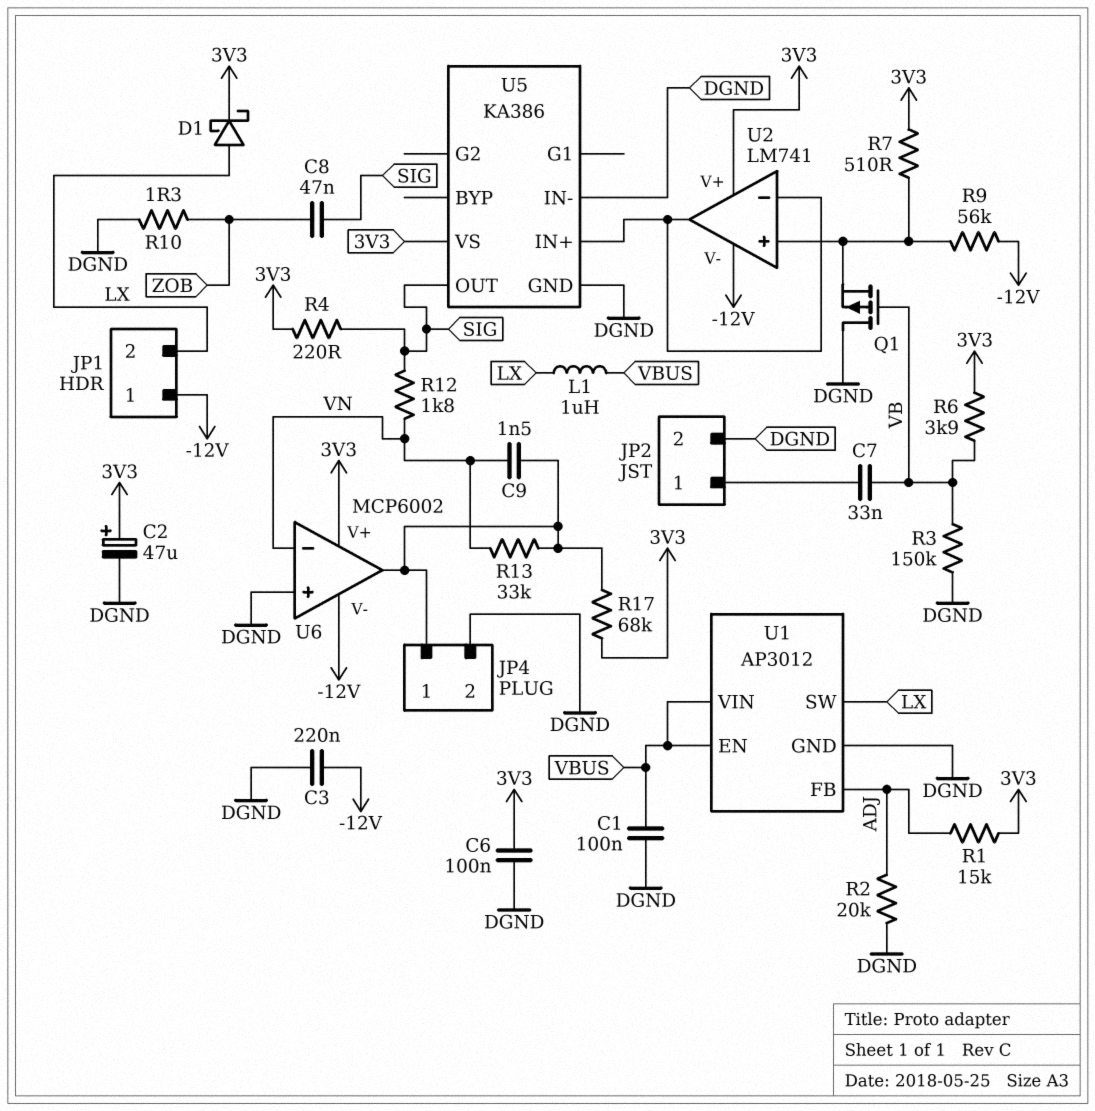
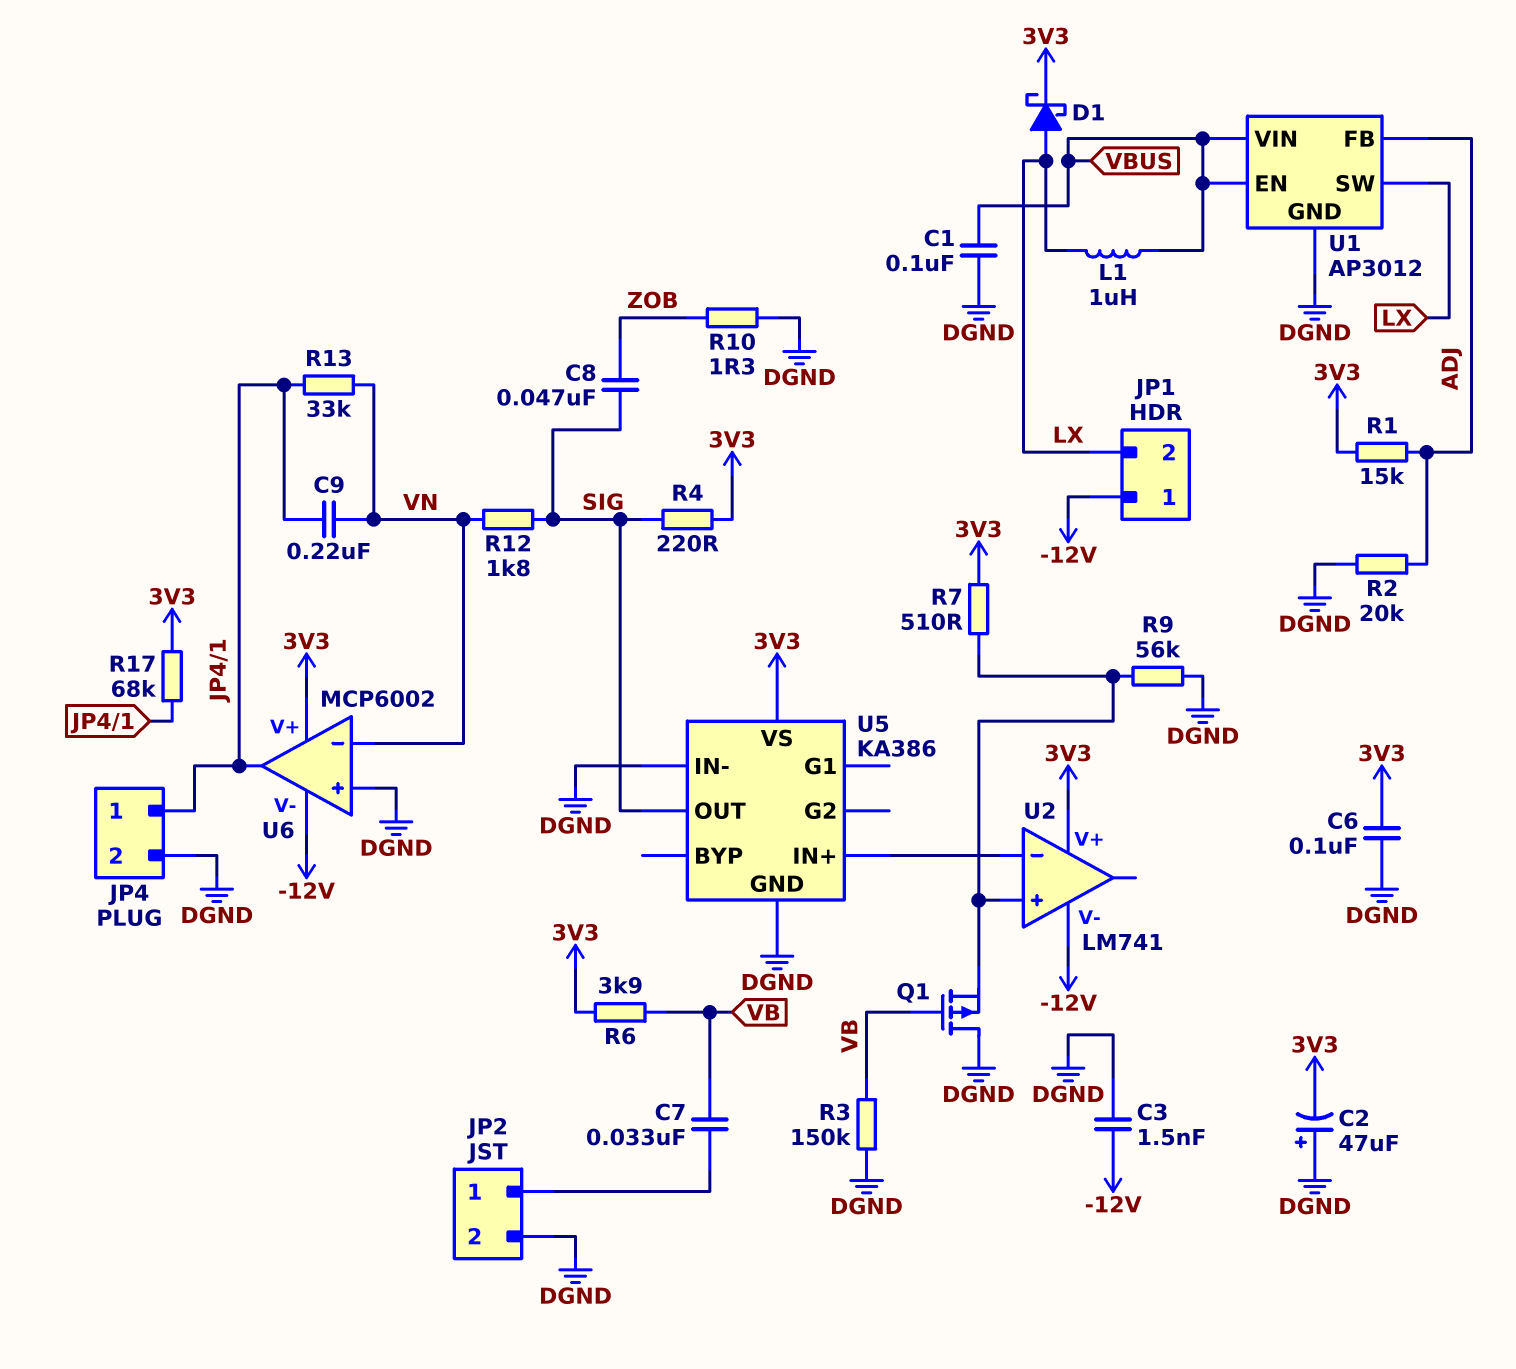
C2: 47uF (plus 3V3, minus DGND) -> 47uF (plus DGND, minus 3V3)
C3: 220nF (-12V, DGND) -> 1.5nF (-12V, DGND)
C9: 1.5nF (JP4/1, VN) -> 220nF (JP4/1, VN)
R9: 56k (-12V, U2/in+) -> 56k (DGND, U2/in+)
U2 pin out: U2/in- -> none

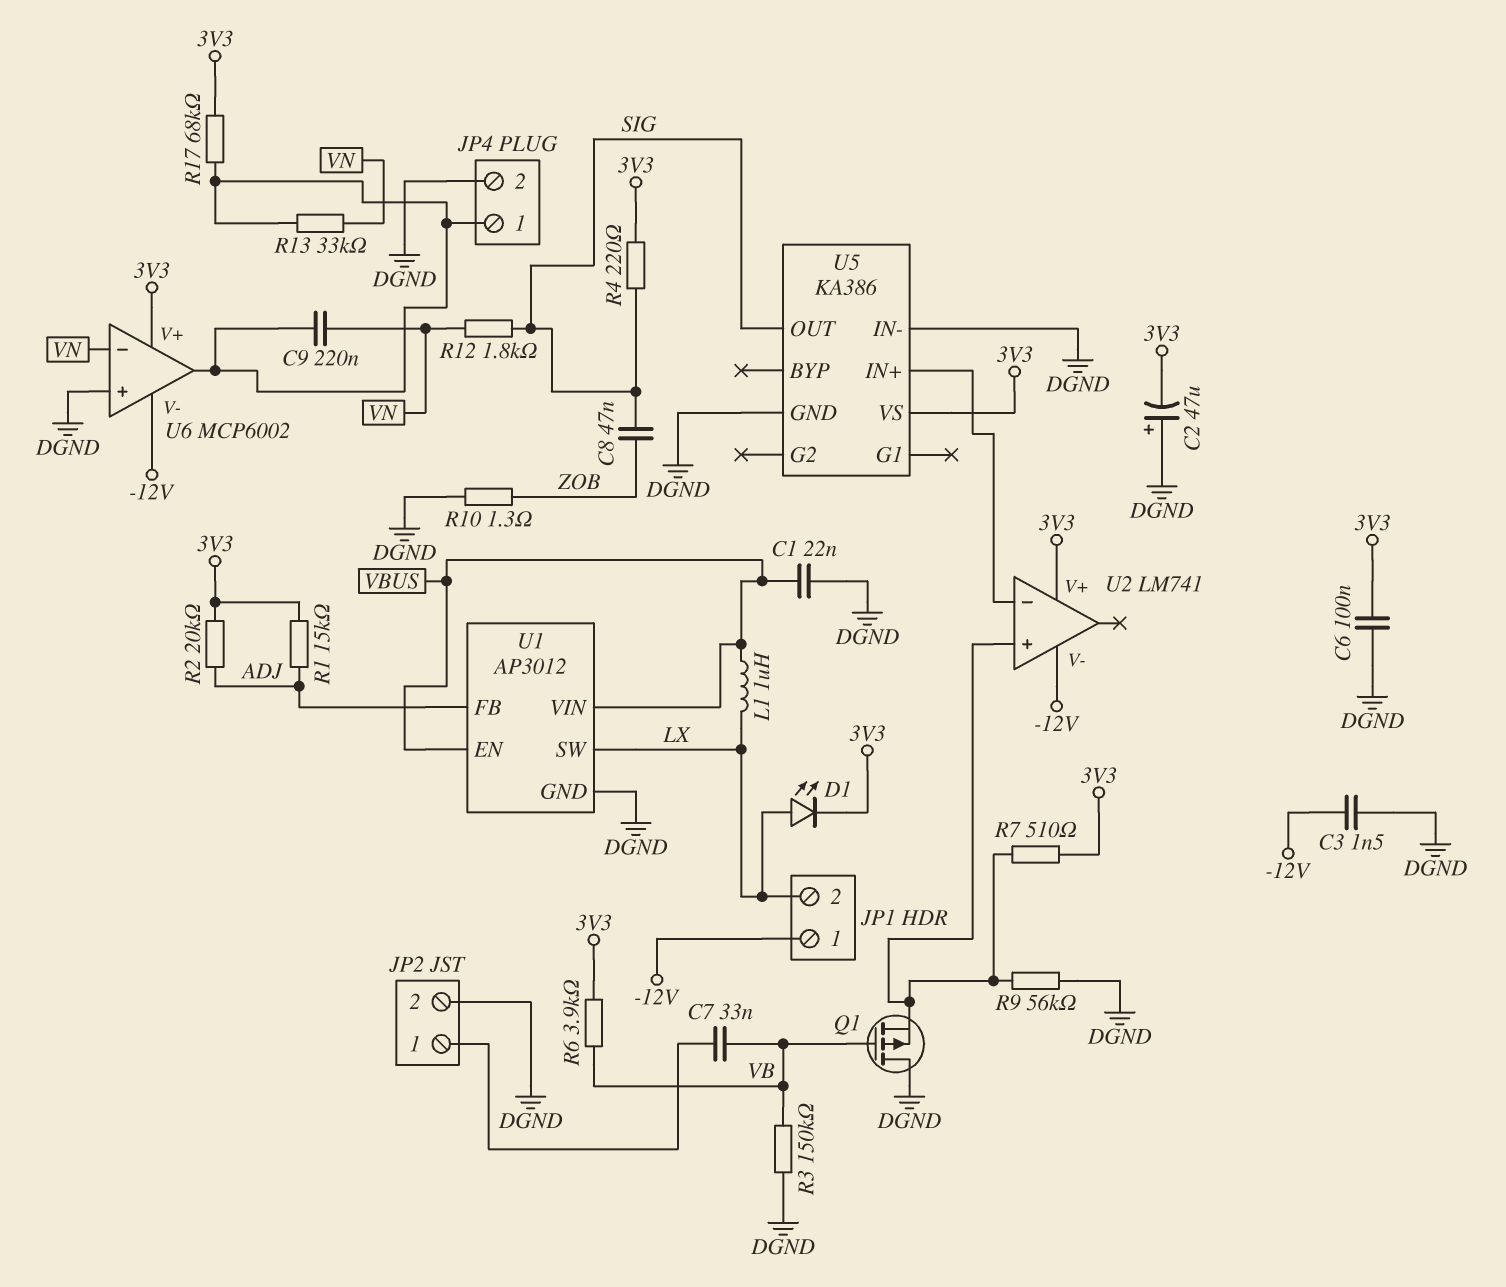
C1: 100nF (DGND, VBUS) -> 22nF (DGND, VBUS)
D1: schottky (A LX, K 3V3) -> LED (A LX, K 3V3)
R2: 20k (ADJ, DGND) -> 20k (3V3, ADJ)

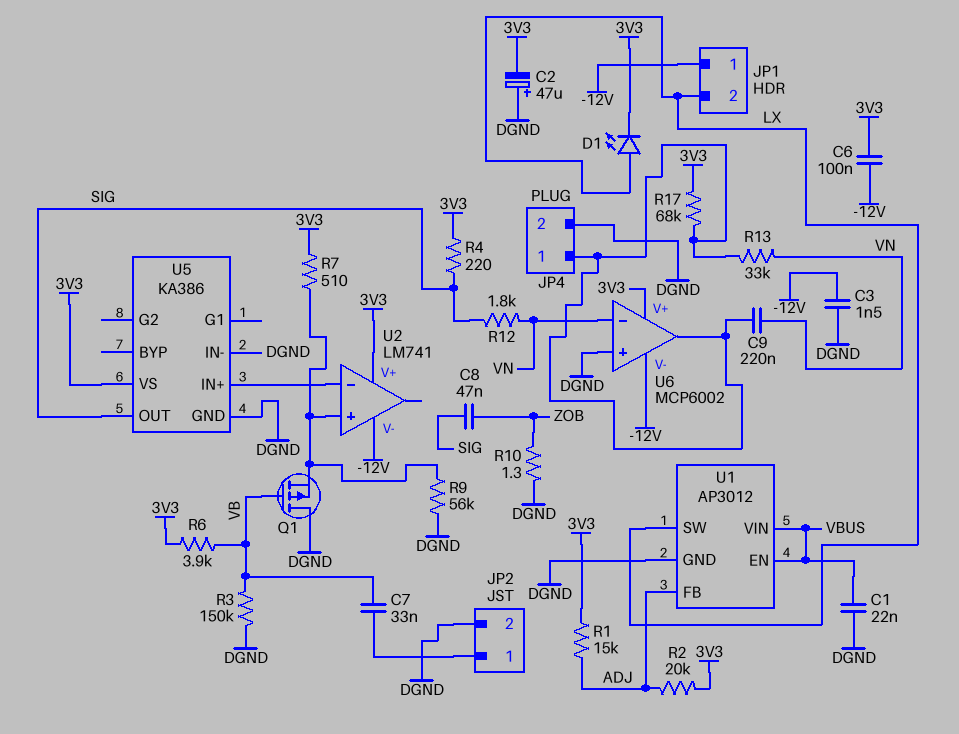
C6: 100nF (3V3, DGND) -> 100nF (-12V, 3V3)
L1: 1uH (LX, VBUS) -> none

